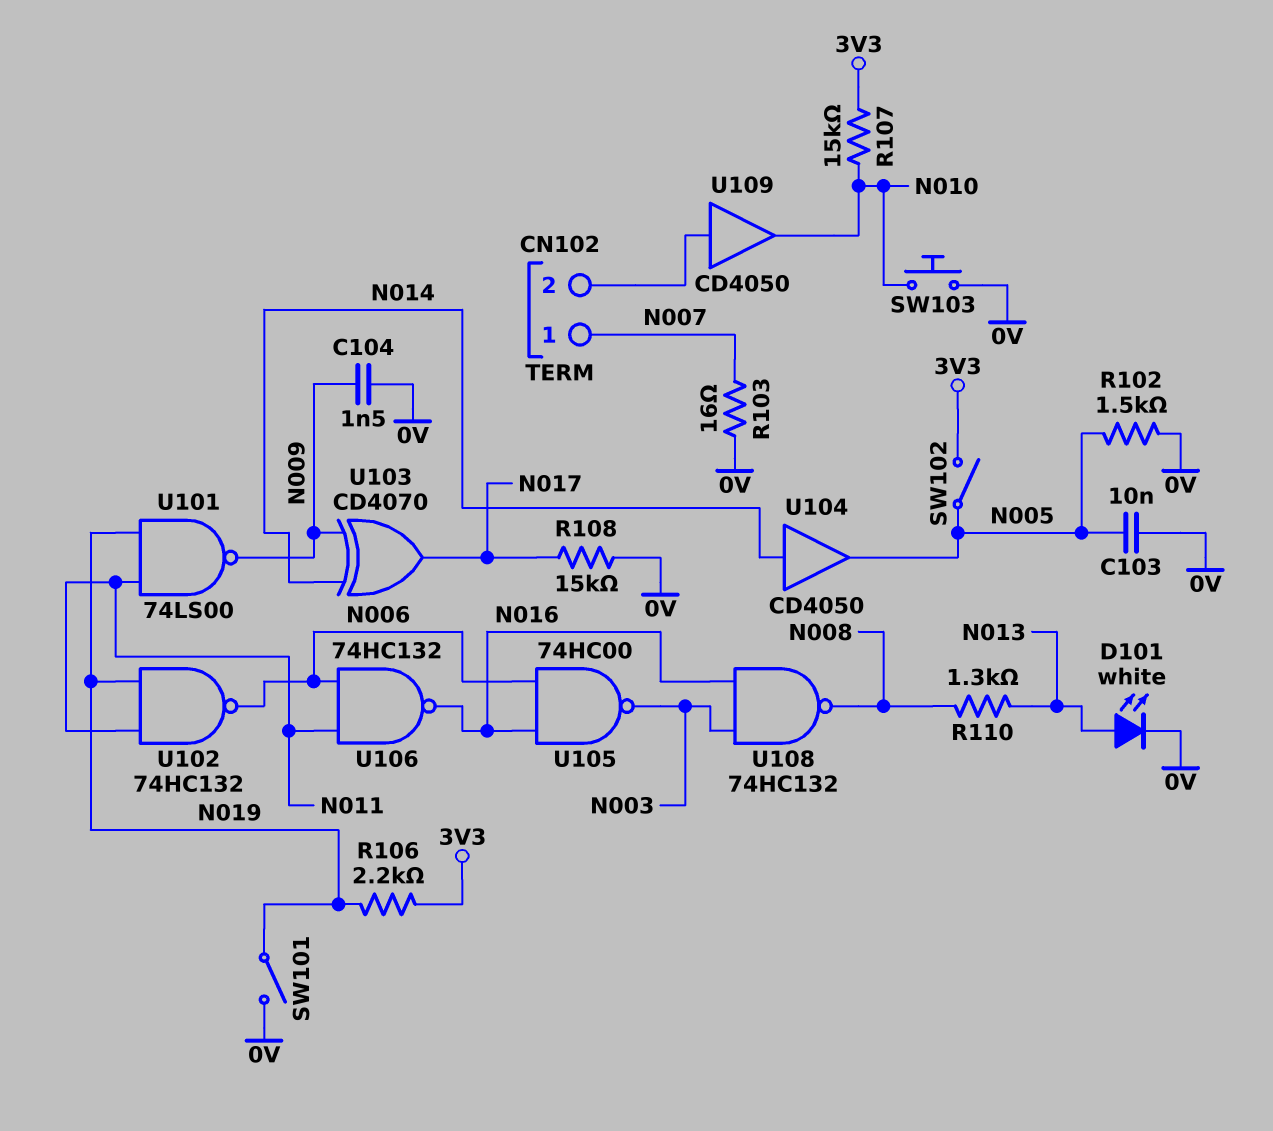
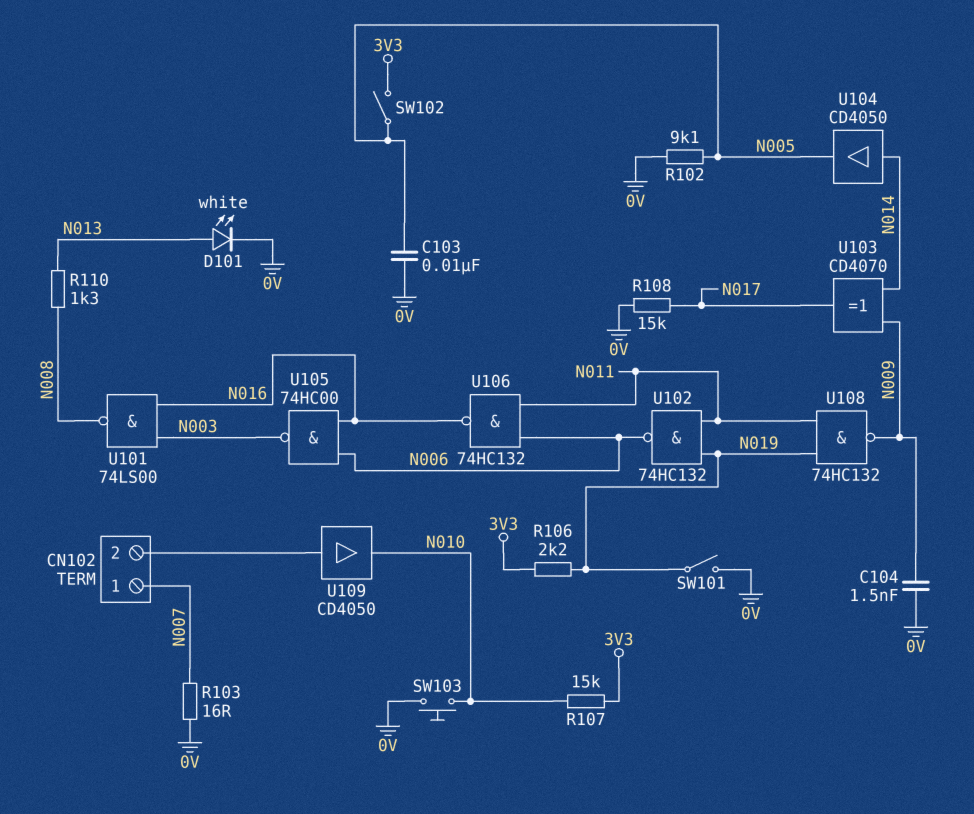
R102: 1.5k (0V, N005) -> 9.1k (0V, N005)
U101: NAND 74LS00 (in N011, in N019, out N009) -> NAND 74LS00 (in N003, in N016, out N008)
U108: NAND 74HC132 (in N003, in N016, out N008) -> NAND 74HC132 (in N011, in N019, out N009)

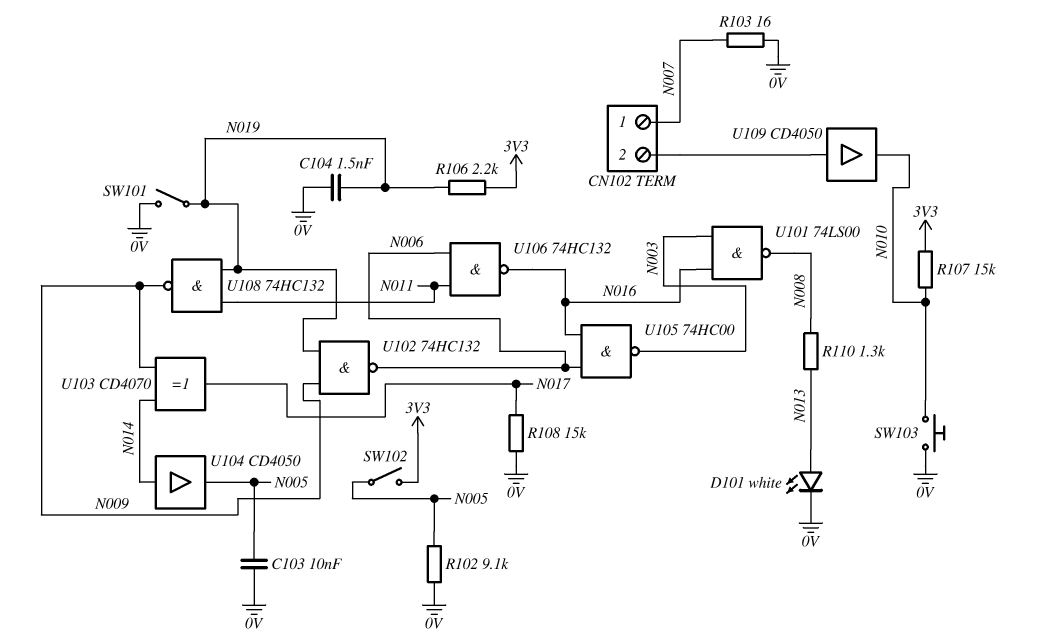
C104: 1.5nF (0V, N009) -> 1.5nF (0V, N019)
U102: NAND 74HC132 (in N011, in N019, out N006) -> NAND 74HC132 (in N009, in N019, out N006)

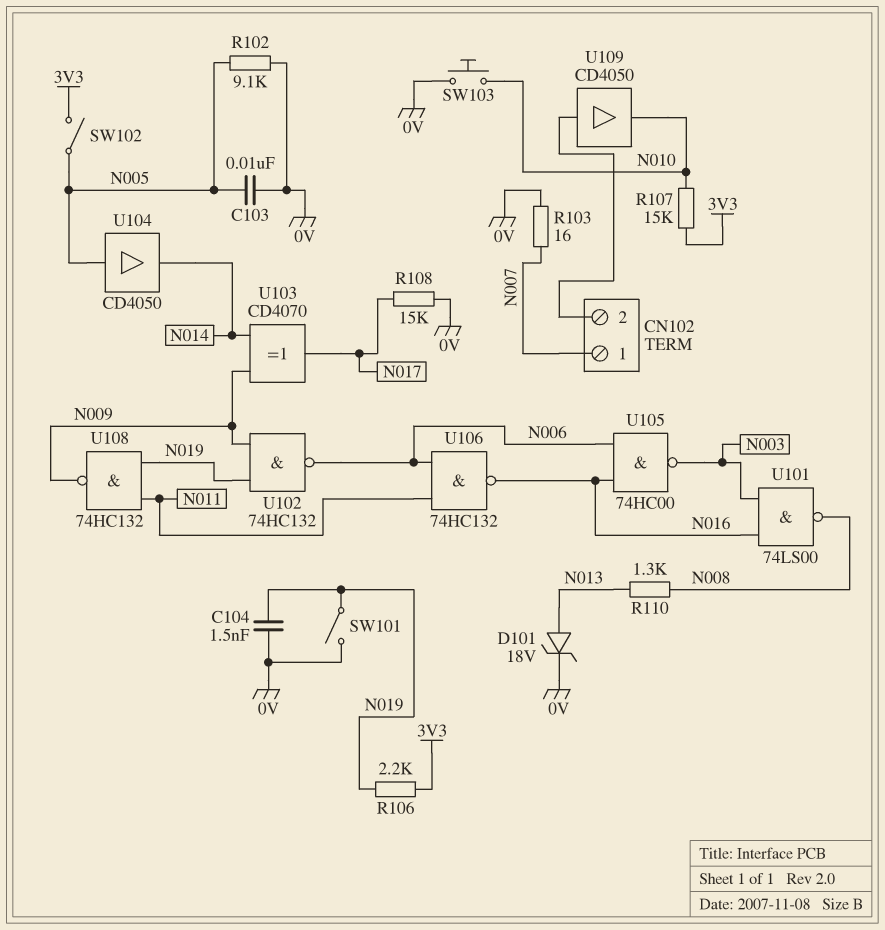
D101: LED white (A N013, K 0V) -> zener 18V (A N013, K 0V)
U104: buffer CD4050 (in N014, out N005) -> buffer CD4050 (in N005, out N014)

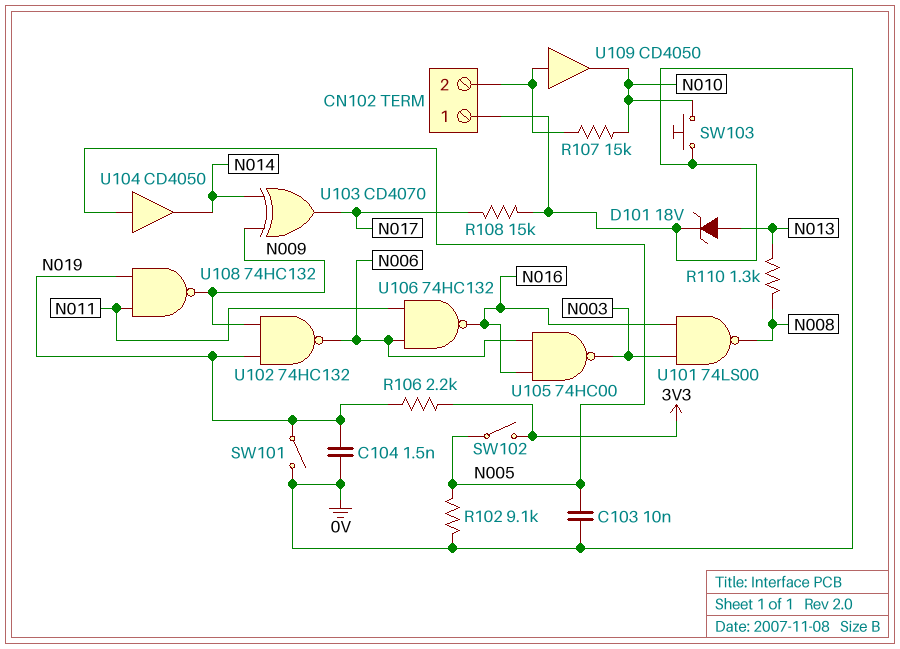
CN102 pin 1: N007 -> 0V
R103: 16 (0V, N007) -> none
R107: 15k (3V3, N010) -> 15k (CN102/2, N010)

